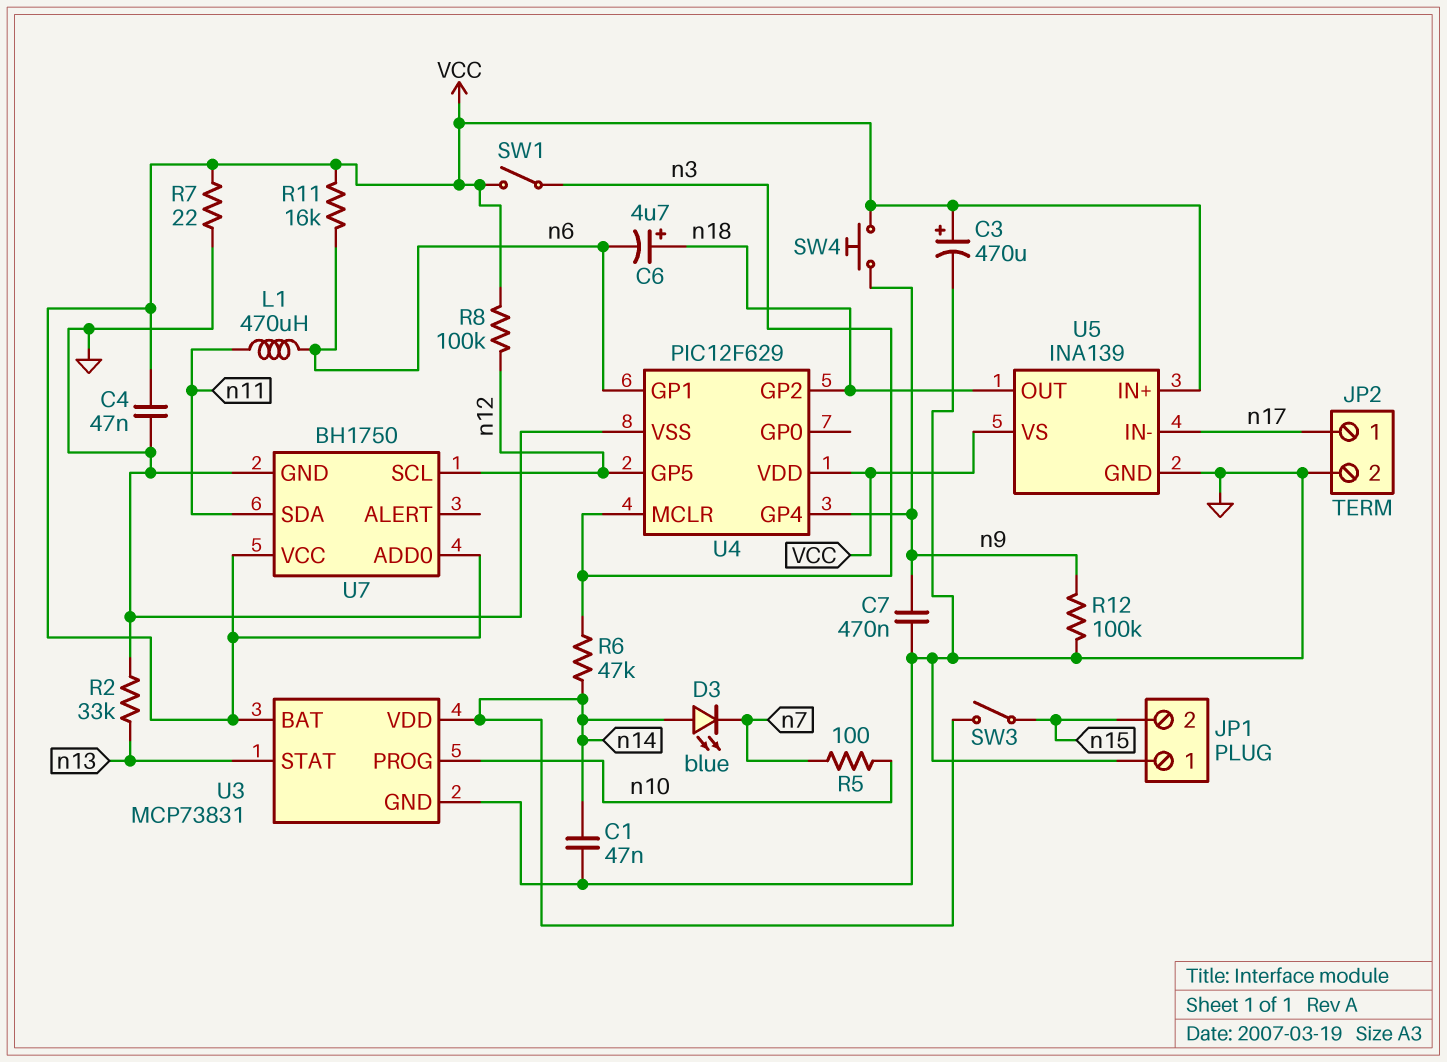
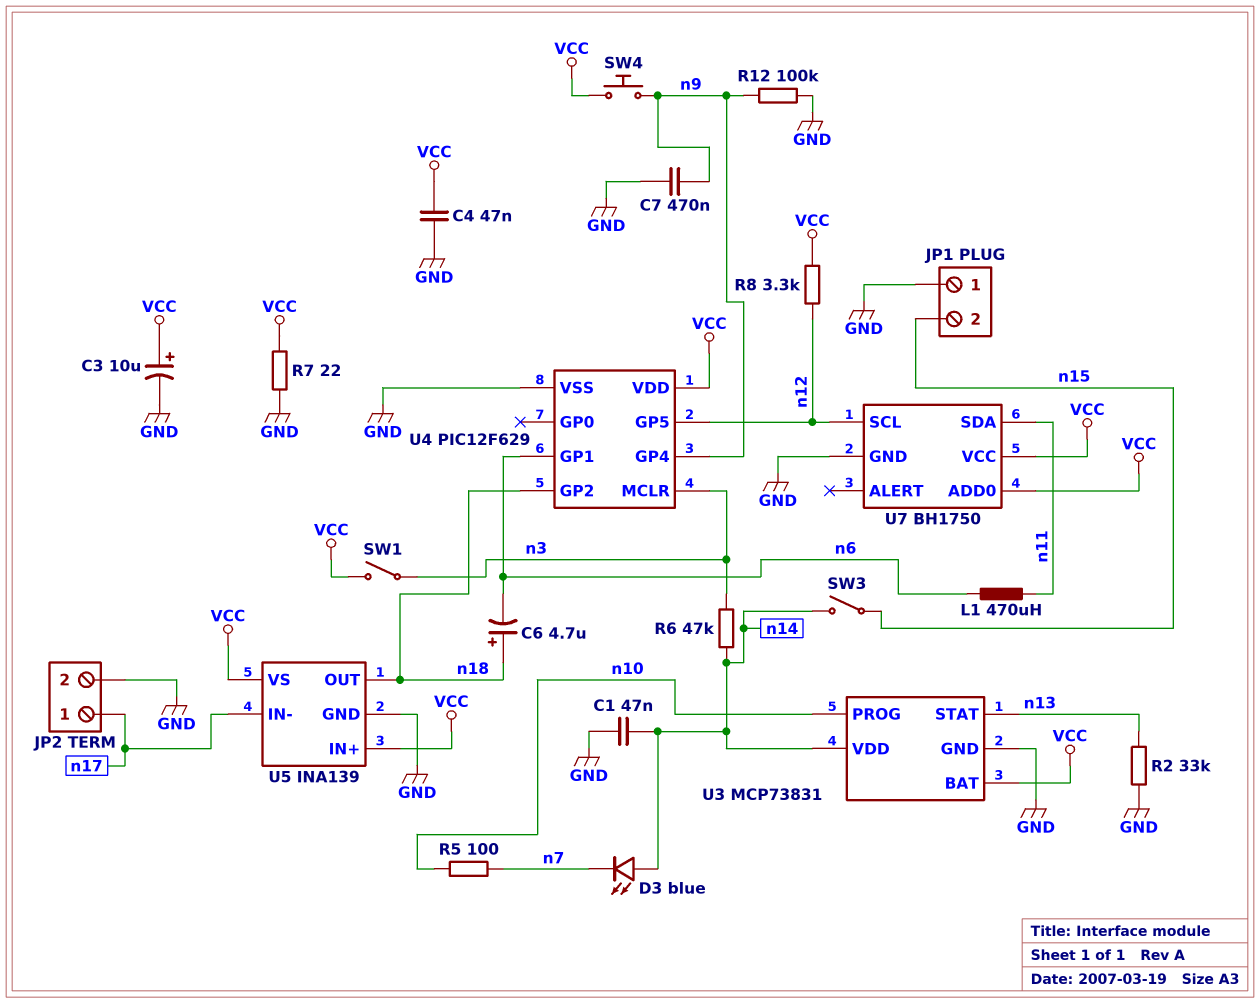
C3: 470uF (plus VCC, minus GND) -> 10uF (plus VCC, minus GND)
R8: 100k (VCC, n12) -> 3.3k (VCC, n12)
R11: 16k (VCC, n6) -> none

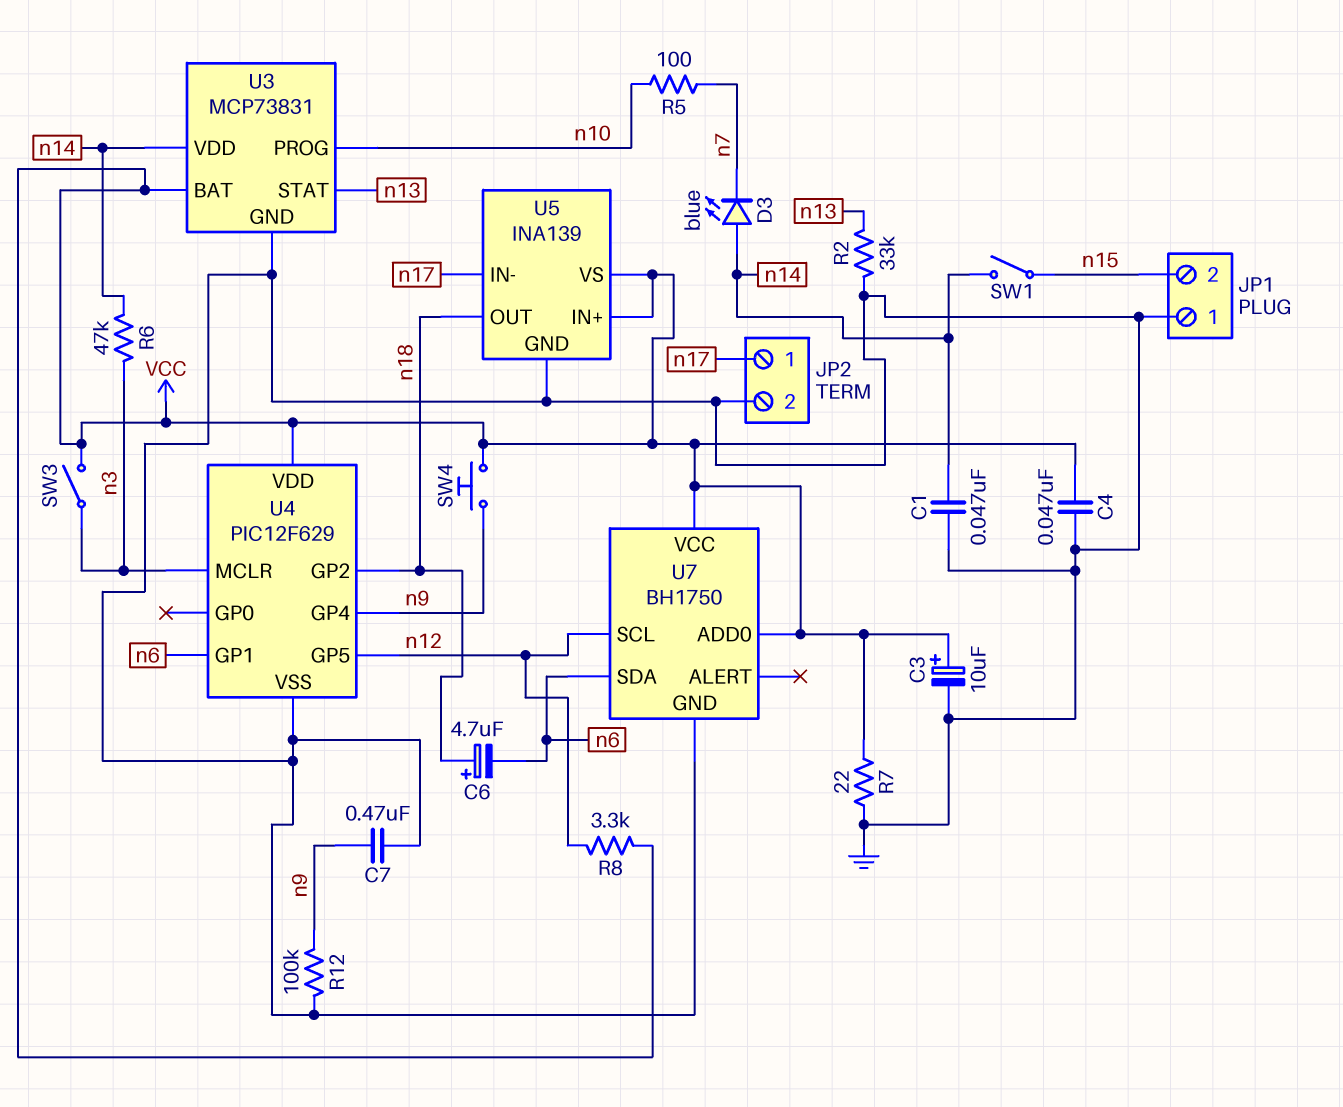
L1: 470uH (n6, n11) -> none
SW1: switch (VCC, n3) -> switch (n14, n15)
SW3: switch (n14, n15) -> switch (VCC, n3)
U7 pin SDA: n11 -> n6

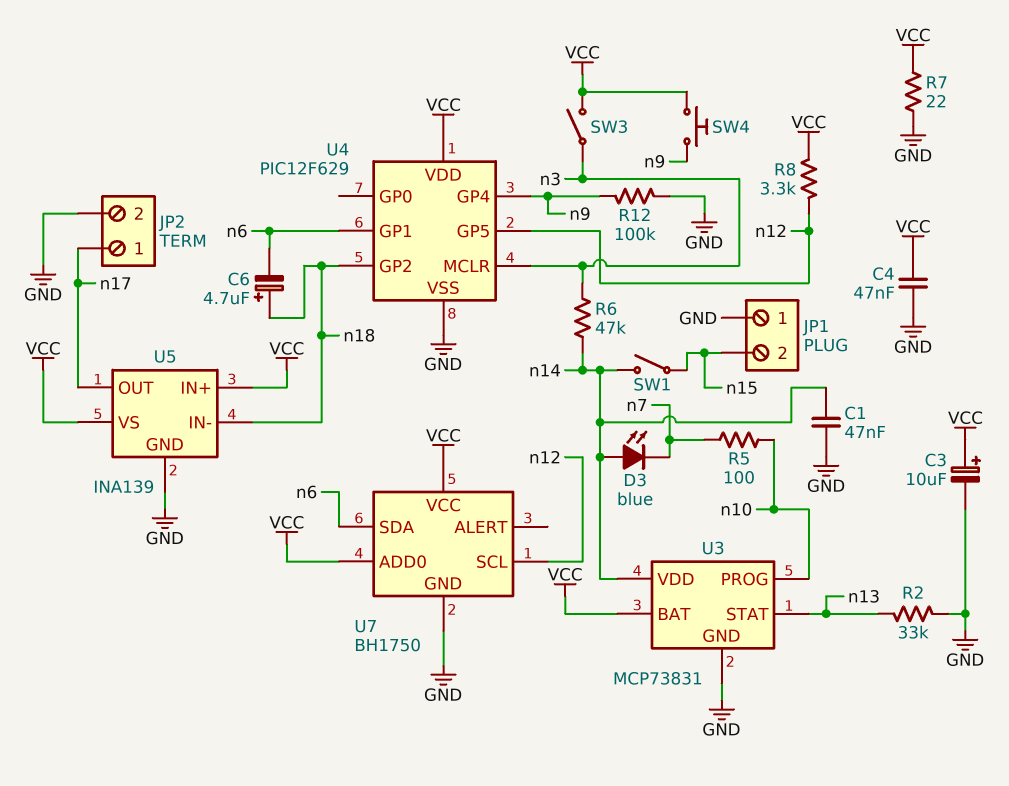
C7: 470nF (GND, n9) -> none
U5 pin IN-: n17 -> n18
U5 pin OUT: n18 -> n17

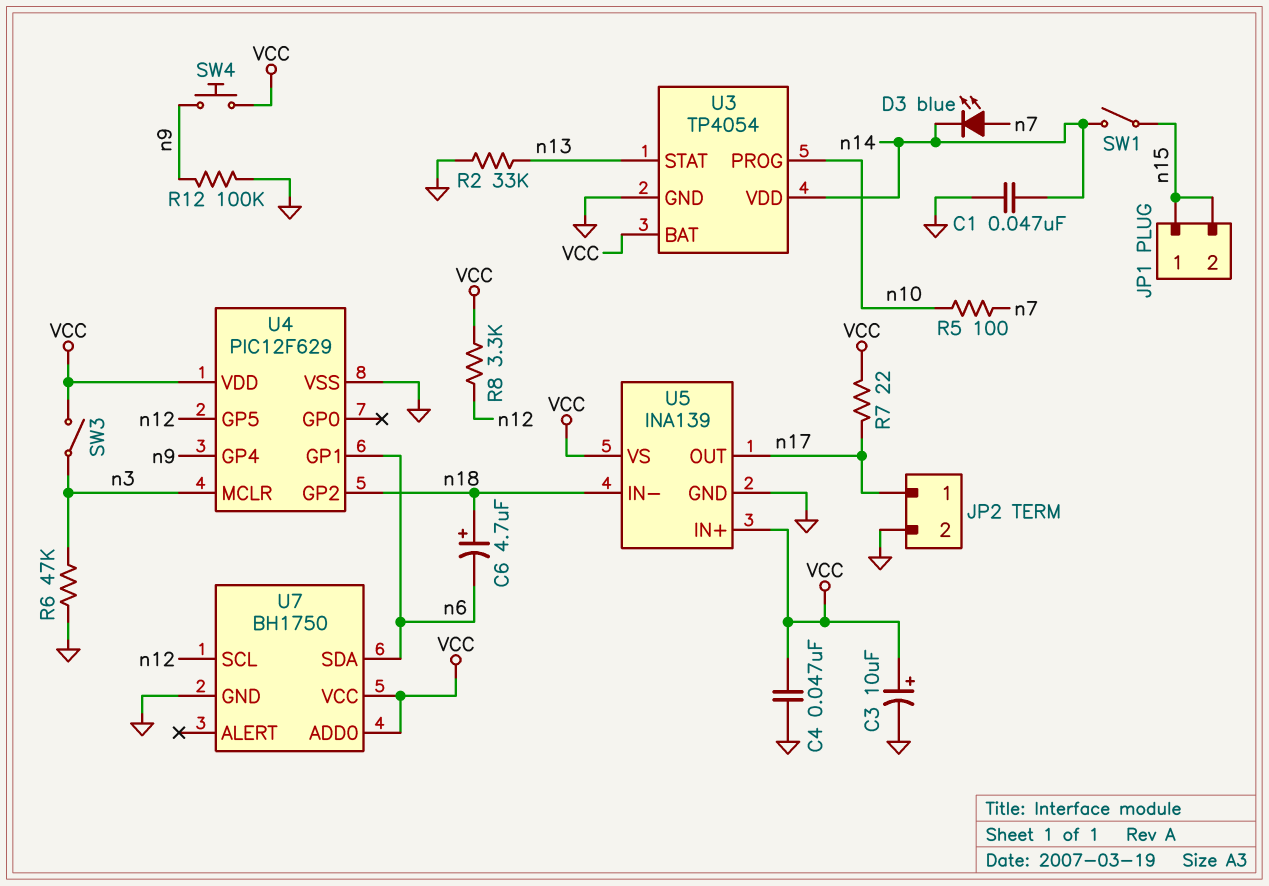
D3: LED blue (A n14, K n7) -> LED blue (A n7, K n14)
JP1 pin 1: GND -> n15
R6: 47k (n3, n14) -> 47k (GND, n3)
R7: 22 (GND, VCC) -> 22 (VCC, n17)
U3: MCP73831 -> TP4054

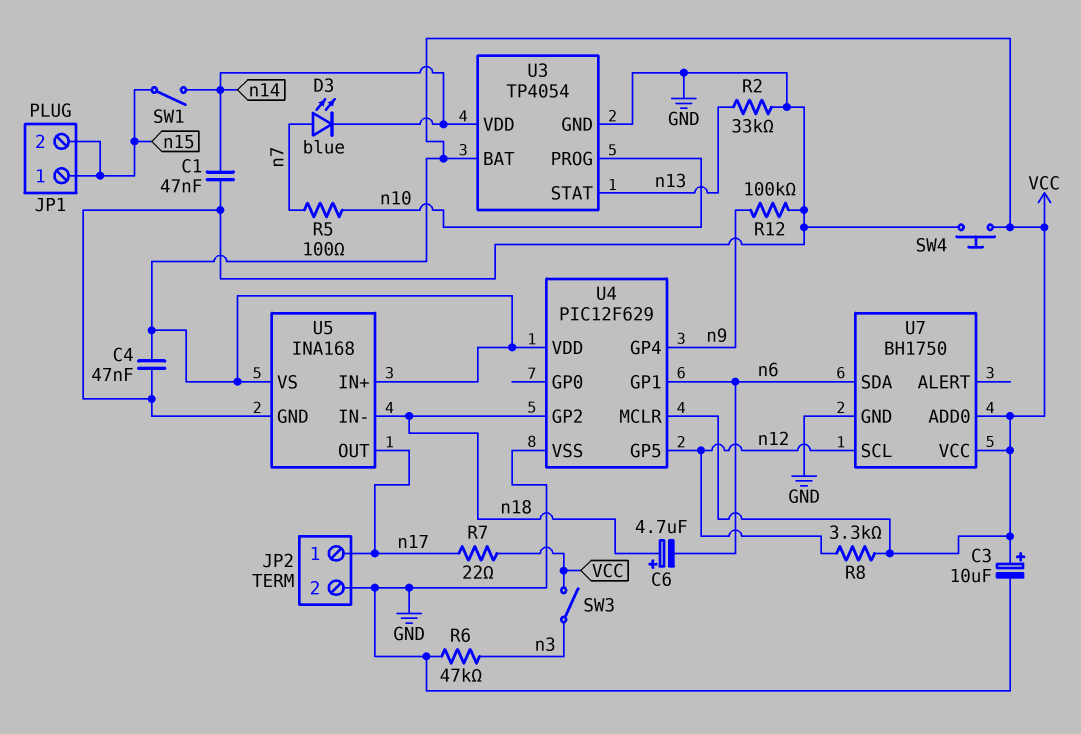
SW4: button (VCC, n9) -> button (GND, VCC)
U4 pin MCLR: n3 -> VCC
U5: INA139 -> INA168

